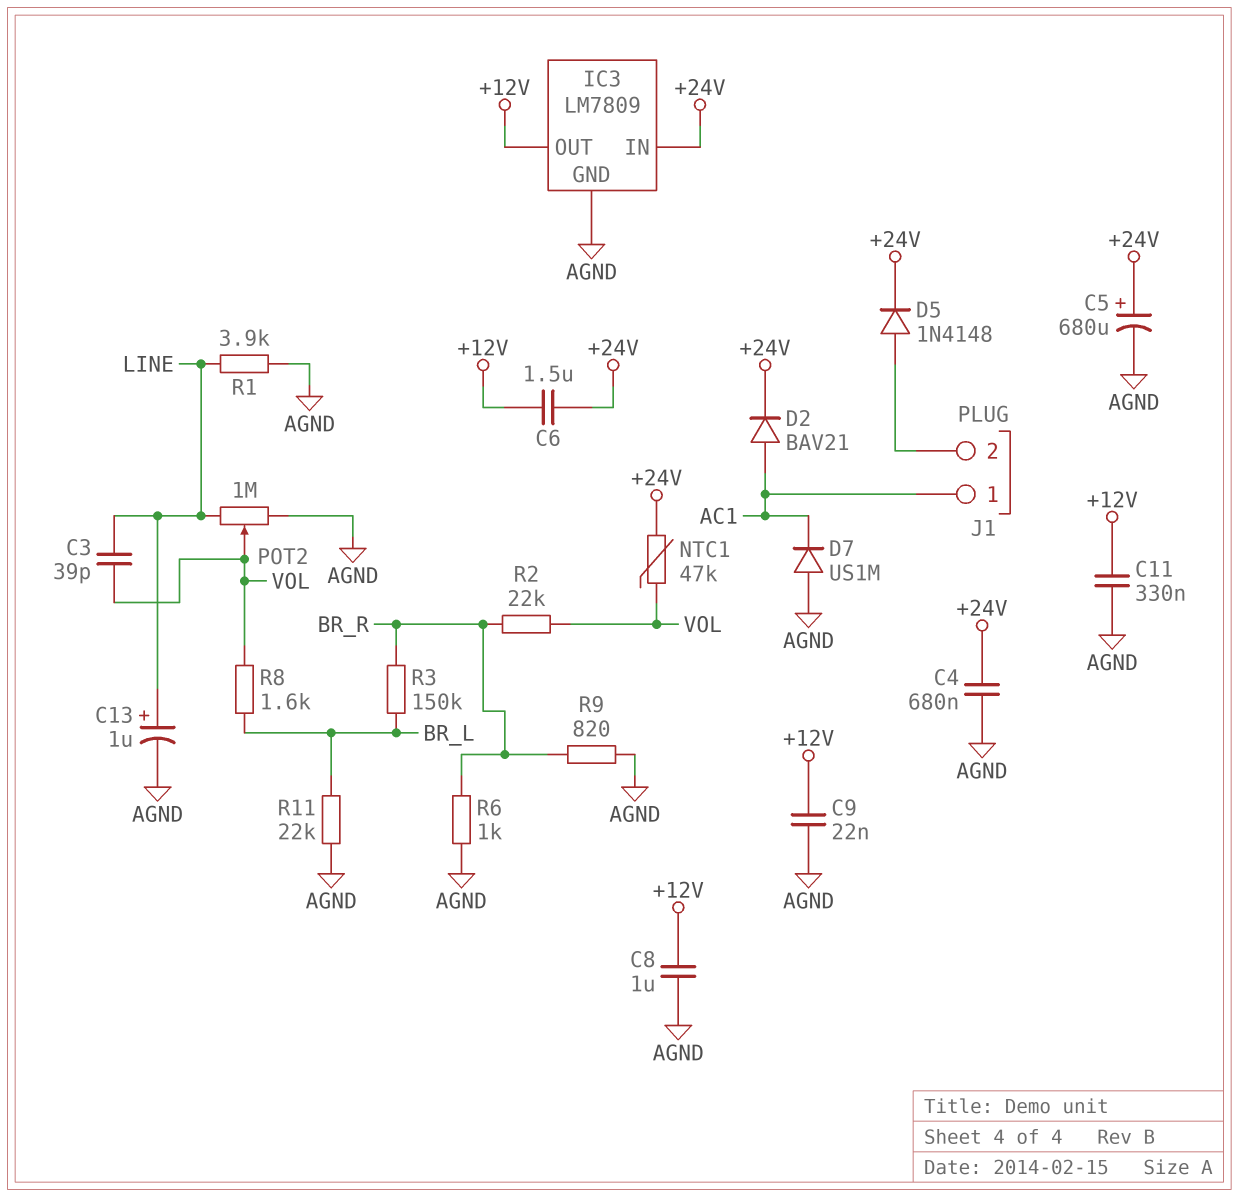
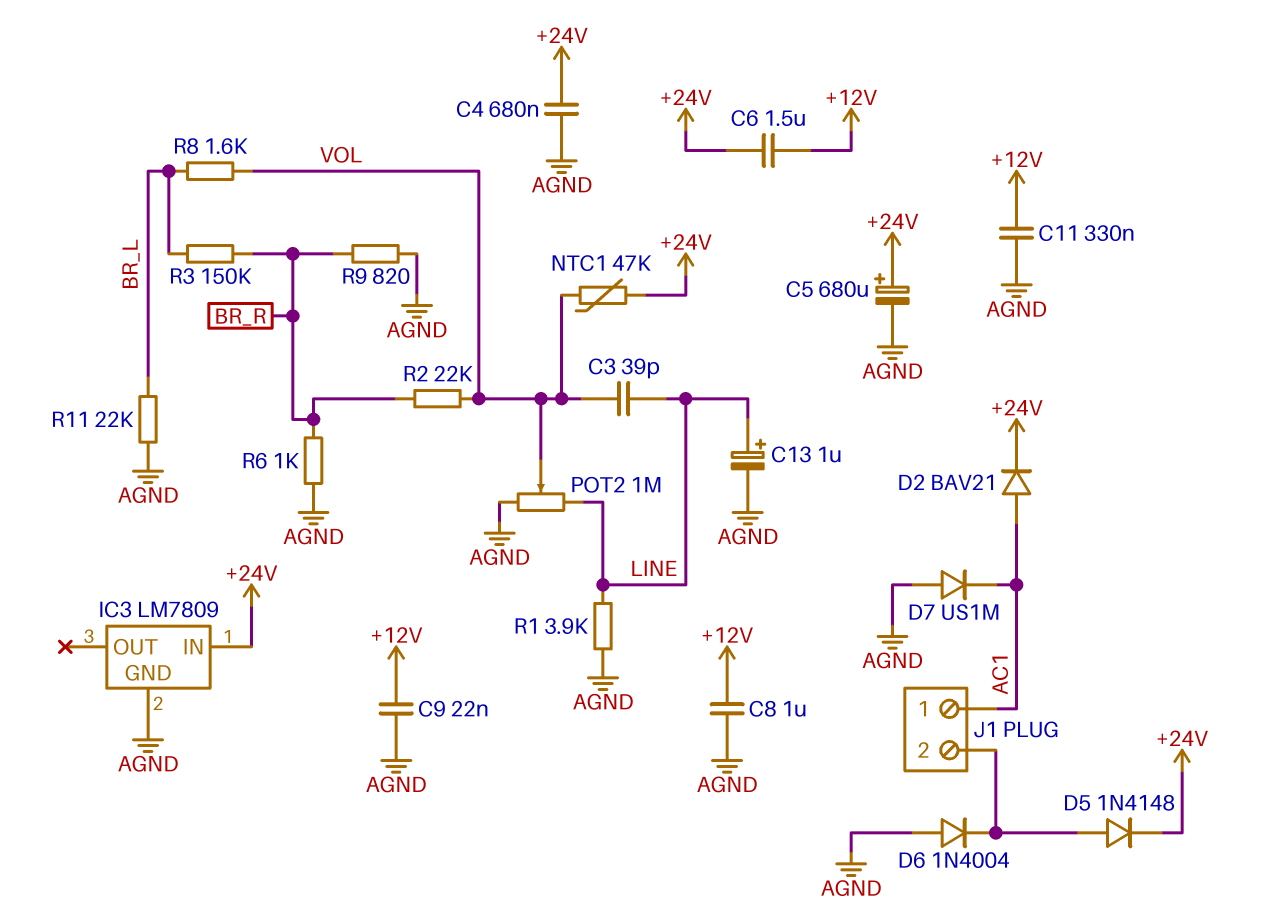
D6: none -> diode 1N4004 (A AGND, K J1/2)
IC3 pin OUT: +12V -> none

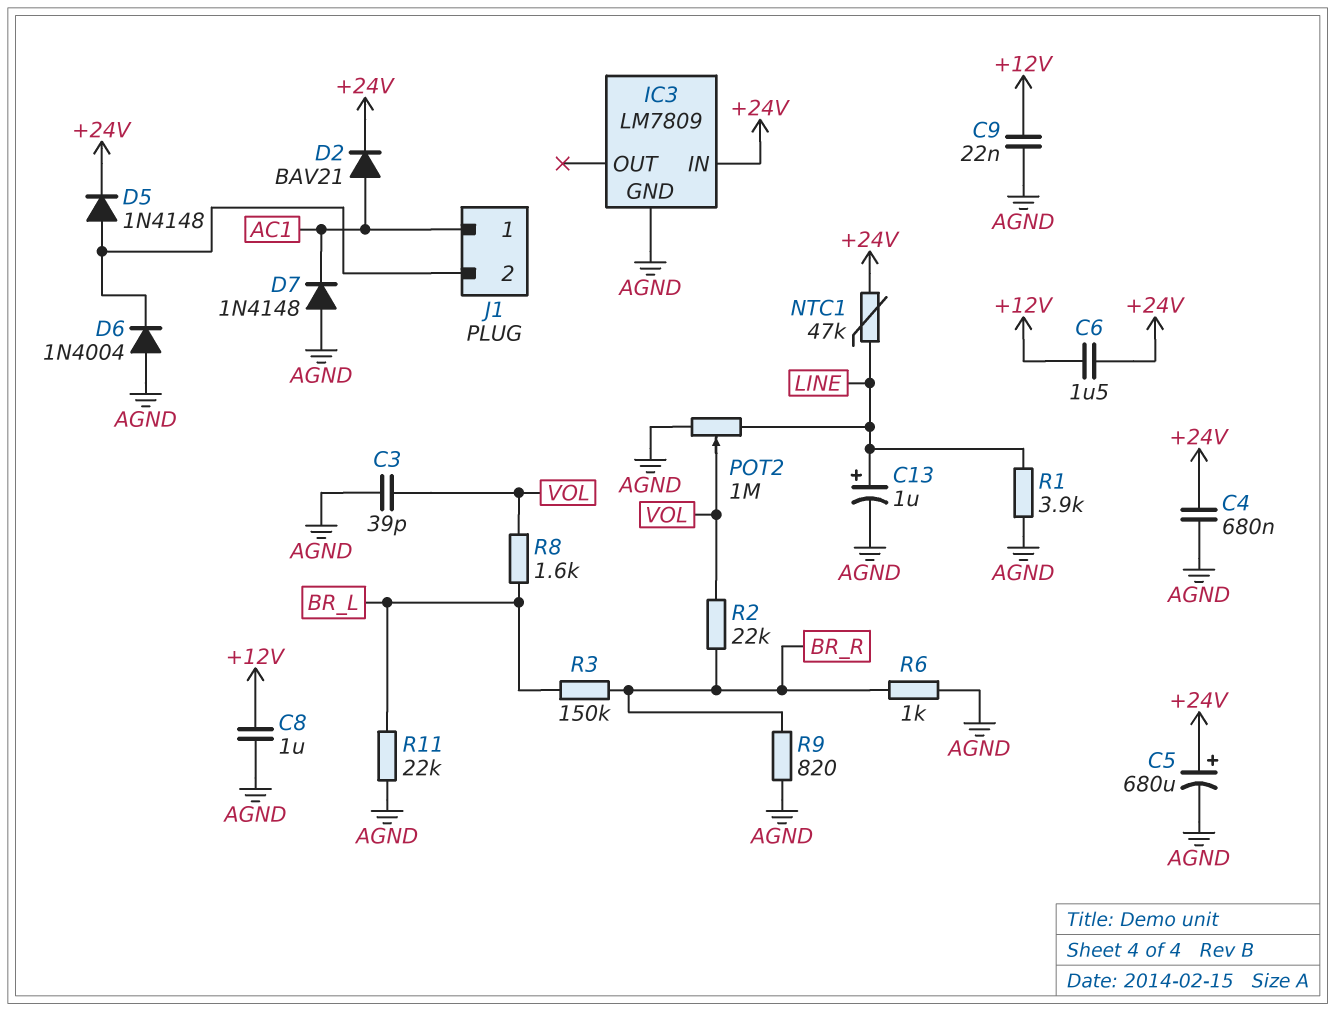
C3: 39pF (LINE, VOL) -> 39pF (AGND, VOL)
C11: 330nF (+12V, AGND) -> none
D7: diode US1M (A AGND, K AC1) -> diode 1N4148 (A AGND, K AC1)
NTC1: 47k (+24V, VOL) -> 47k (+24V, LINE)

